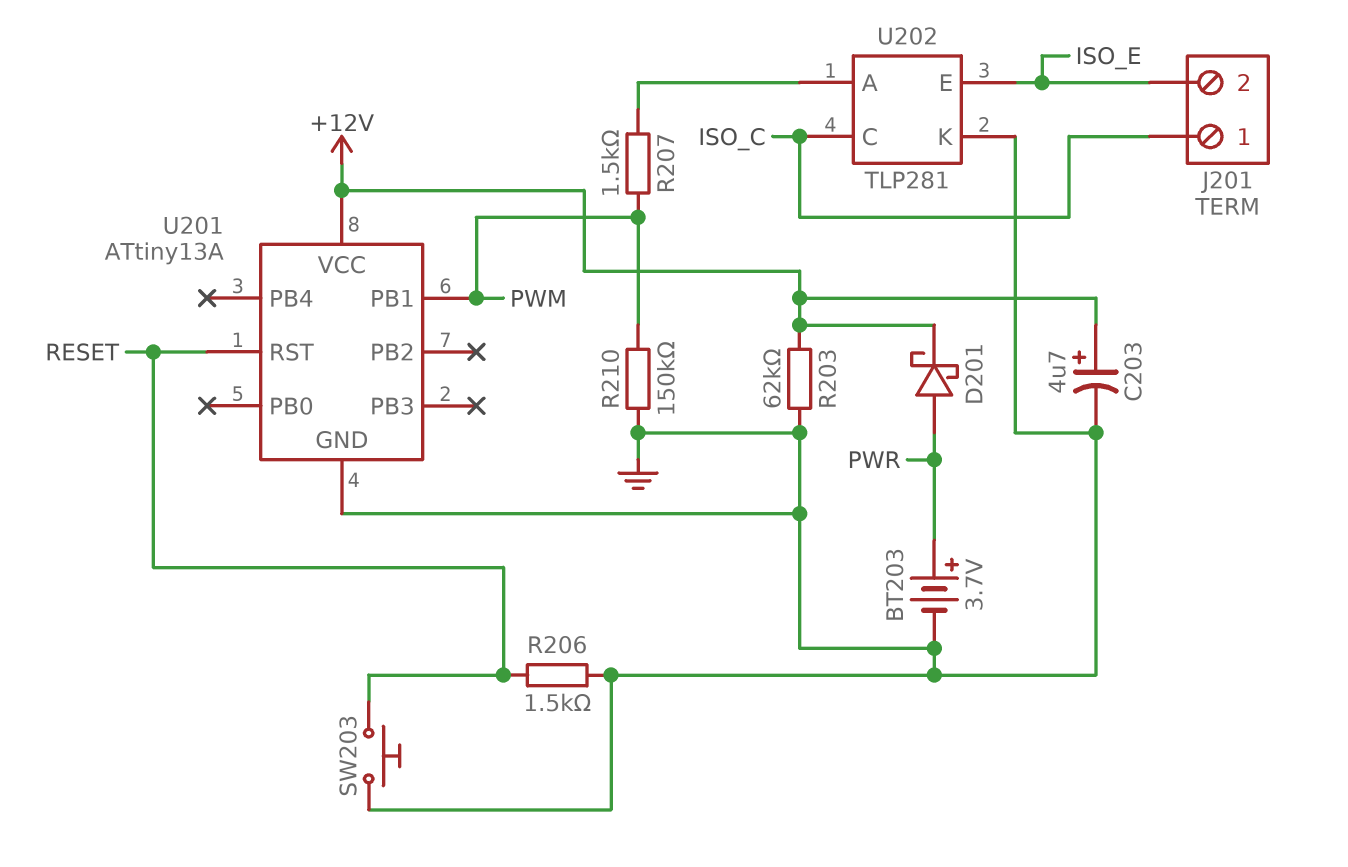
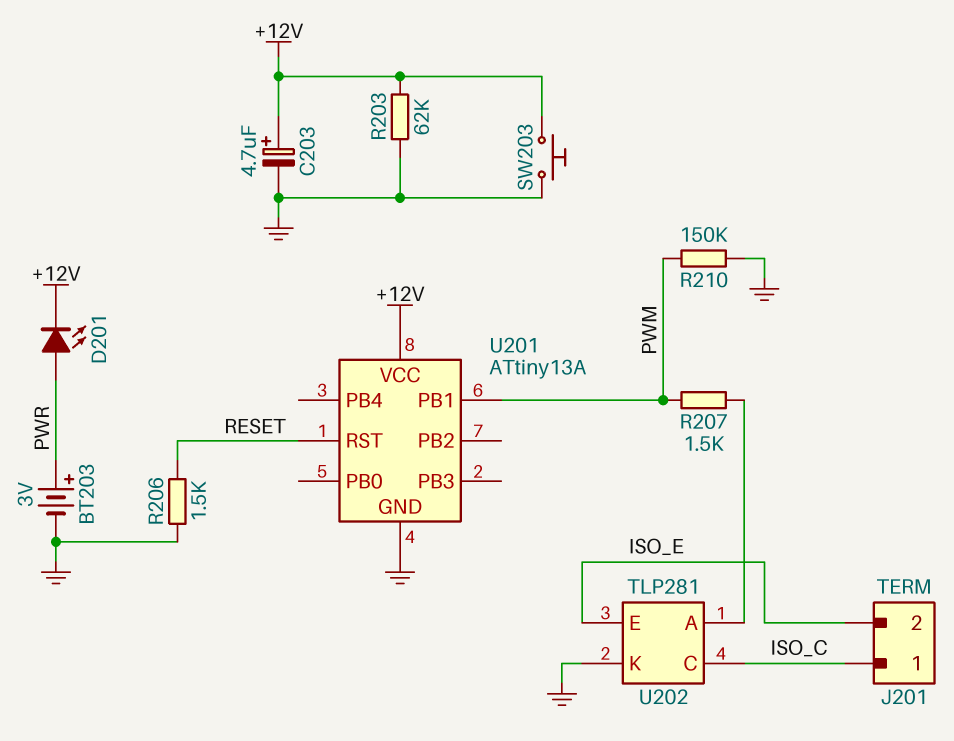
BT203: 3.7V (plus PWR, minus GND) -> 3V (plus PWR, minus GND)
D201: schottky (A PWR, K +12V) -> LED (A PWR, K +12V)
SW203: button (GND, RESET) -> button (+12V, GND)

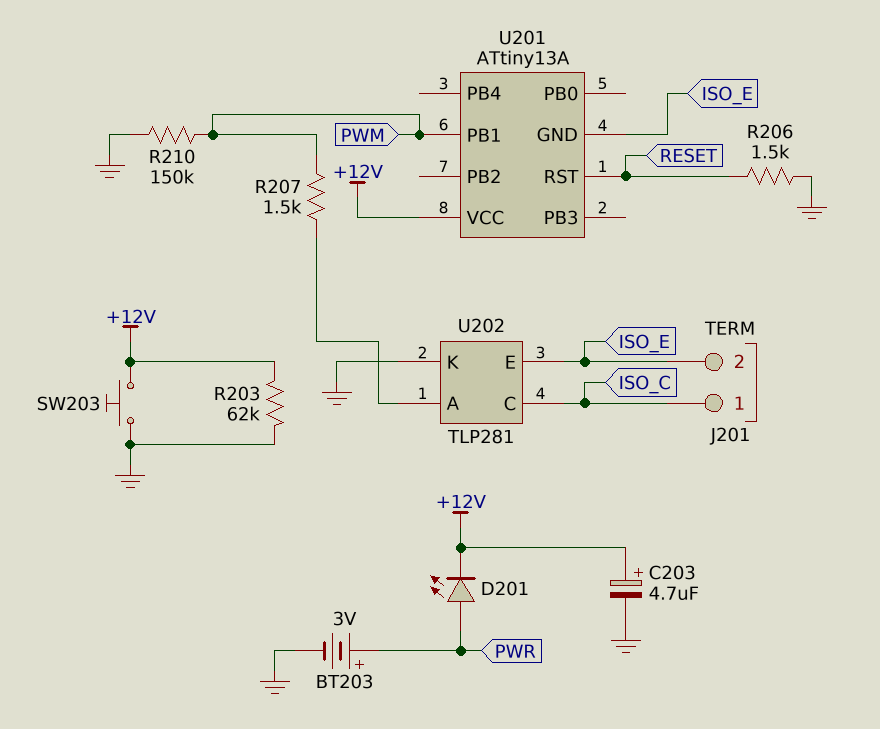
U201 pin GND: GND -> ISO_E

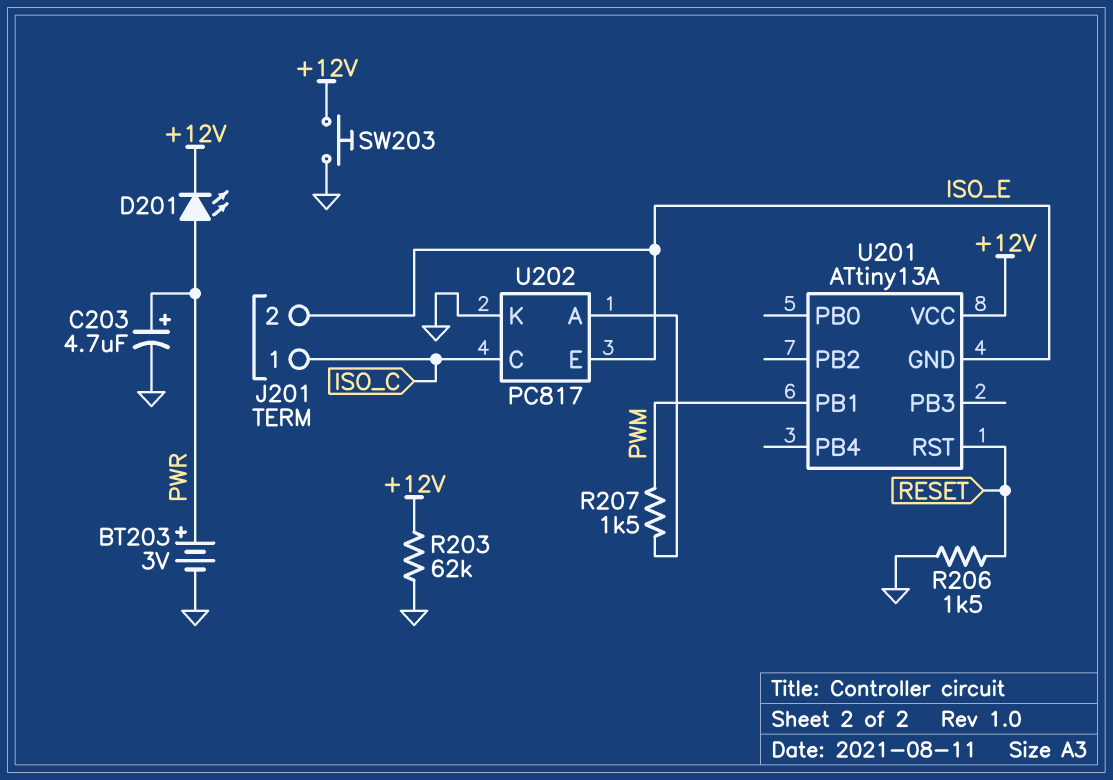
C203: 4.7uF (plus +12V, minus GND) -> 4.7uF (plus PWR, minus GND)
R210: 150k (GND, PWM) -> none
U202: TLP281 -> PC817

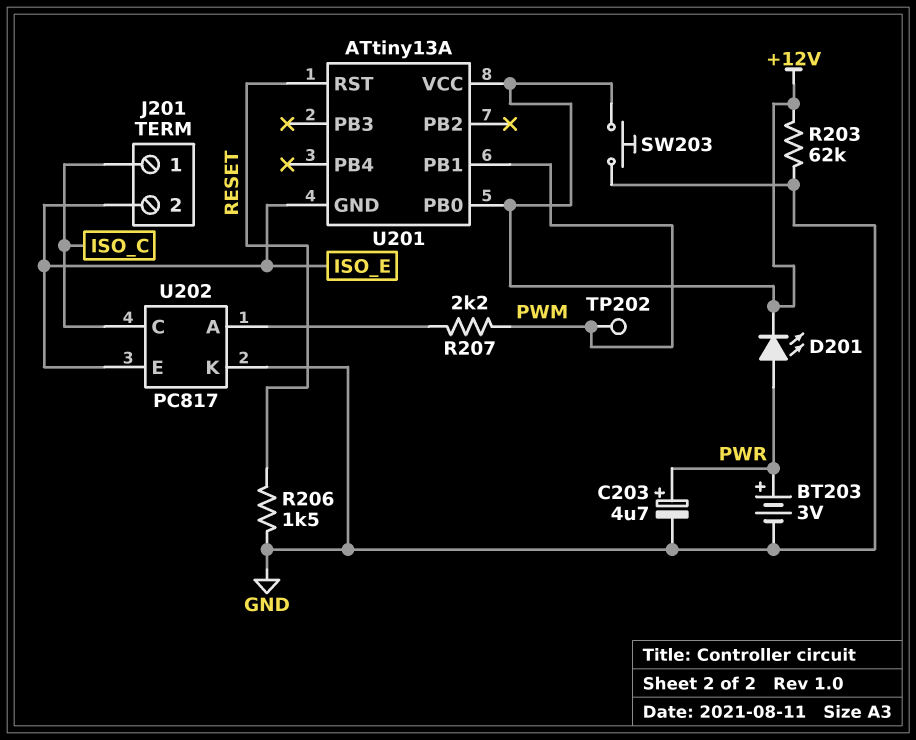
R207: 1.5k (PWM, U202/A) -> 2.2k (PWM, U202/A)
TP202: none -> test point (PWM)
U201 pin PB0: none -> +12V

